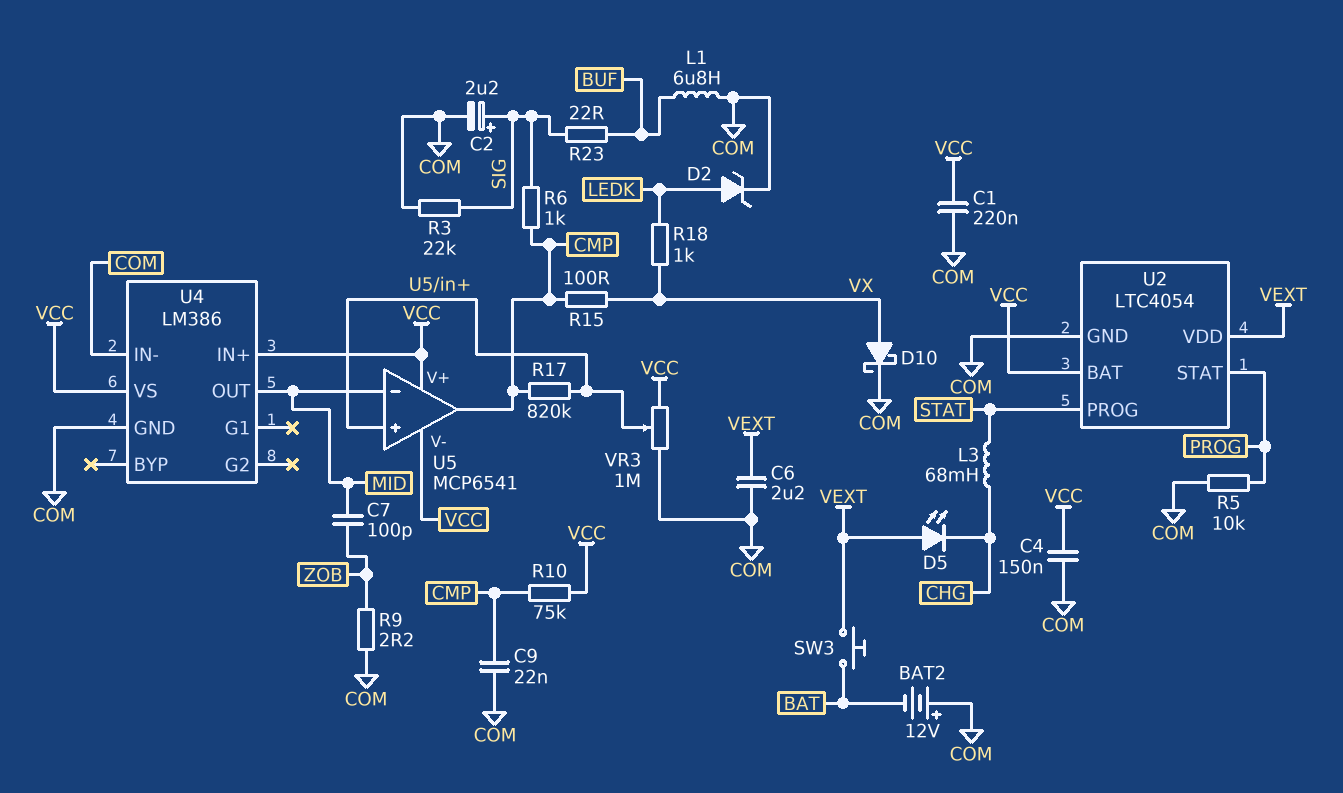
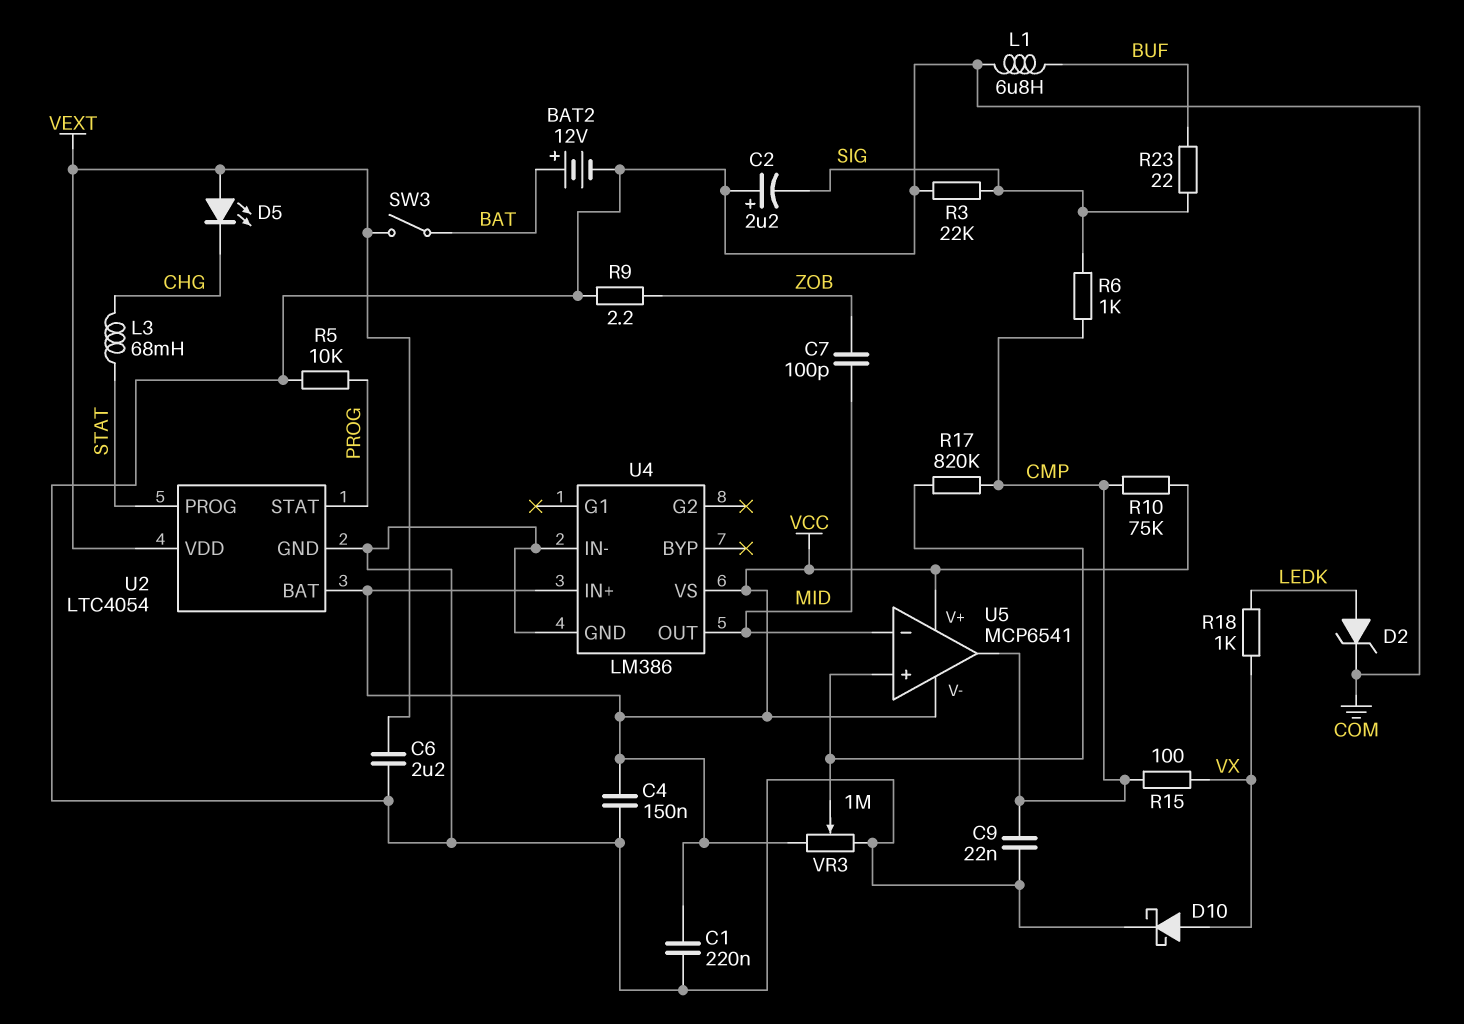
BAT2: 12V (plus COM, minus BAT) -> 12V (plus BAT, minus COM)
C2: 2.2uF (plus SIG, minus COM) -> 2.2uF (plus COM, minus SIG)
SW3: button (BAT, VEXT) -> switch (BAT, VEXT)

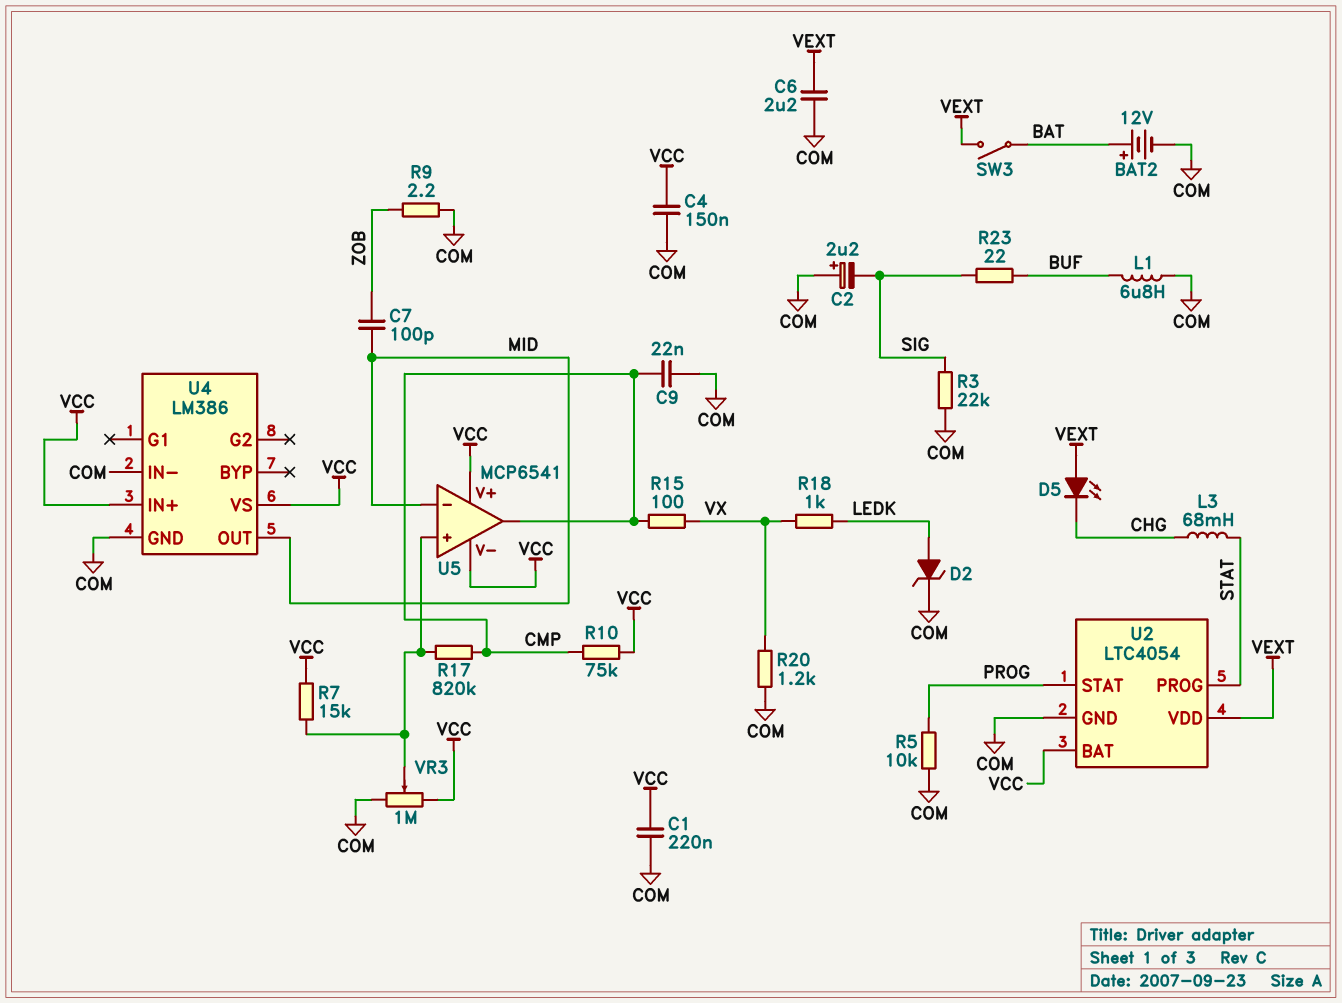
D10: schottky (A VX, K COM) -> none
R6: 1k (CMP, SIG) -> none
R7: none -> 15k (U5/in+, VCC)
R20: none -> 1.2k (COM, VX)

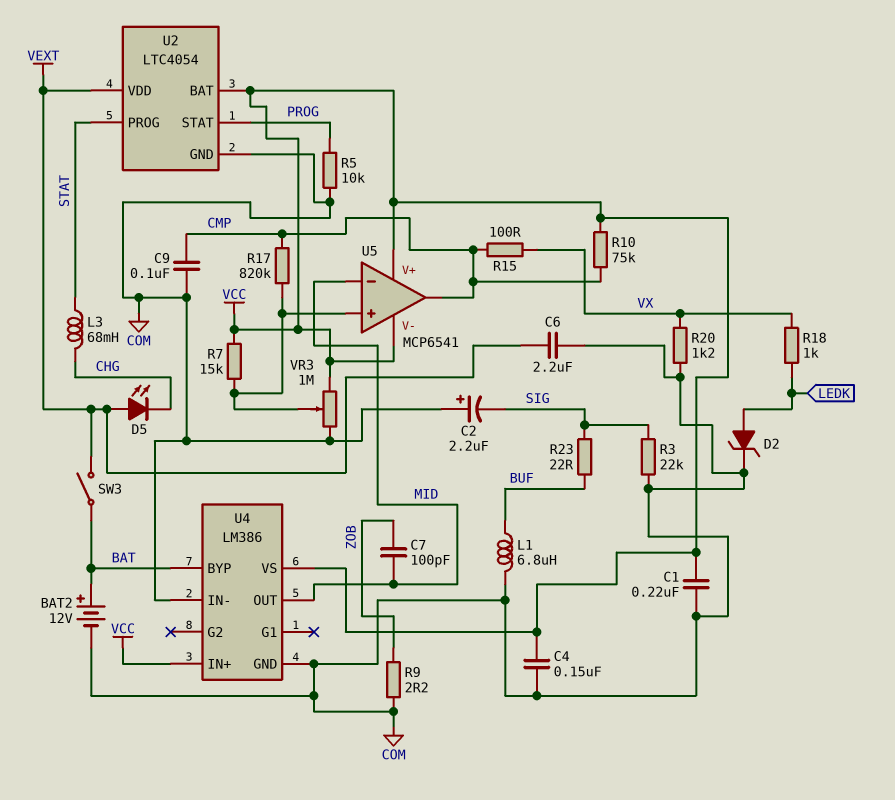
C9: 22nF (CMP, COM) -> 100nF (CMP, COM)
U4 pin BYP: none -> BAT

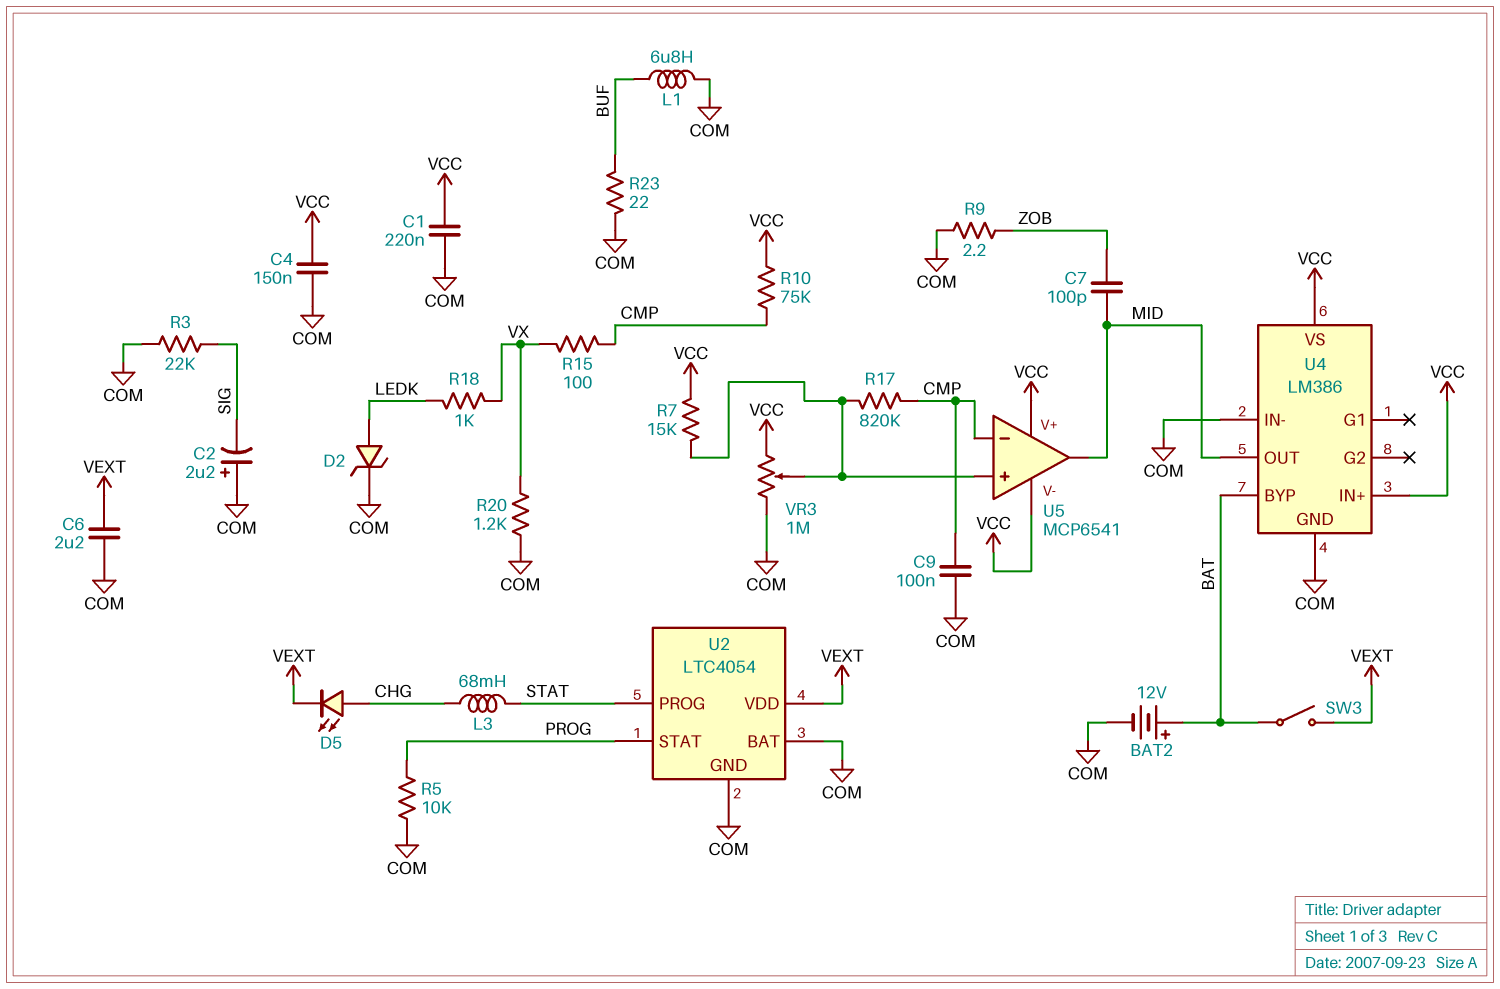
D5: LED (A VEXT, K CHG) -> LED (A CHG, K VEXT)
R23: 22 (BUF, SIG) -> 22 (BUF, COM)
U2 pin BAT: VCC -> COM
U5 pin in-: MID -> CMP
U5 pin out: CMP -> MID

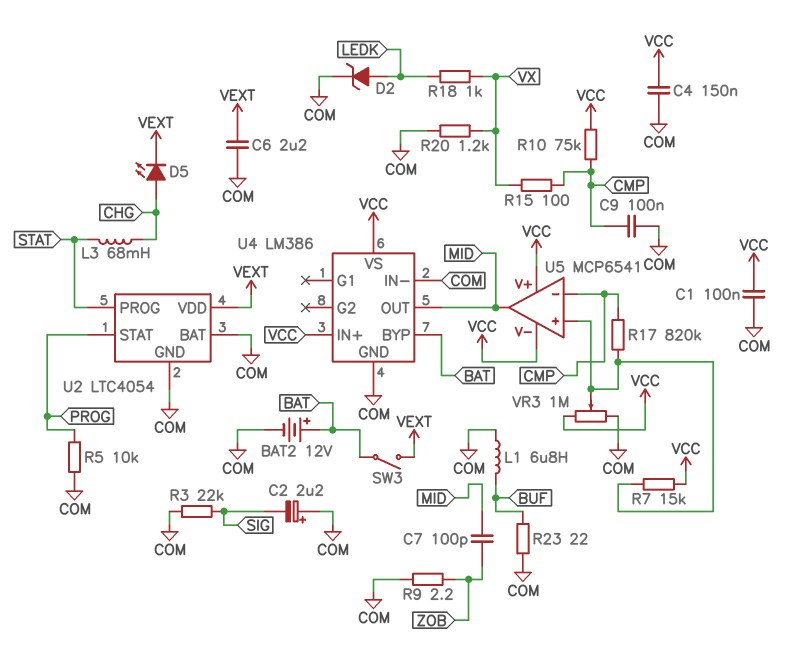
C1: 220nF (COM, VCC) -> 100nF (COM, VCC)

